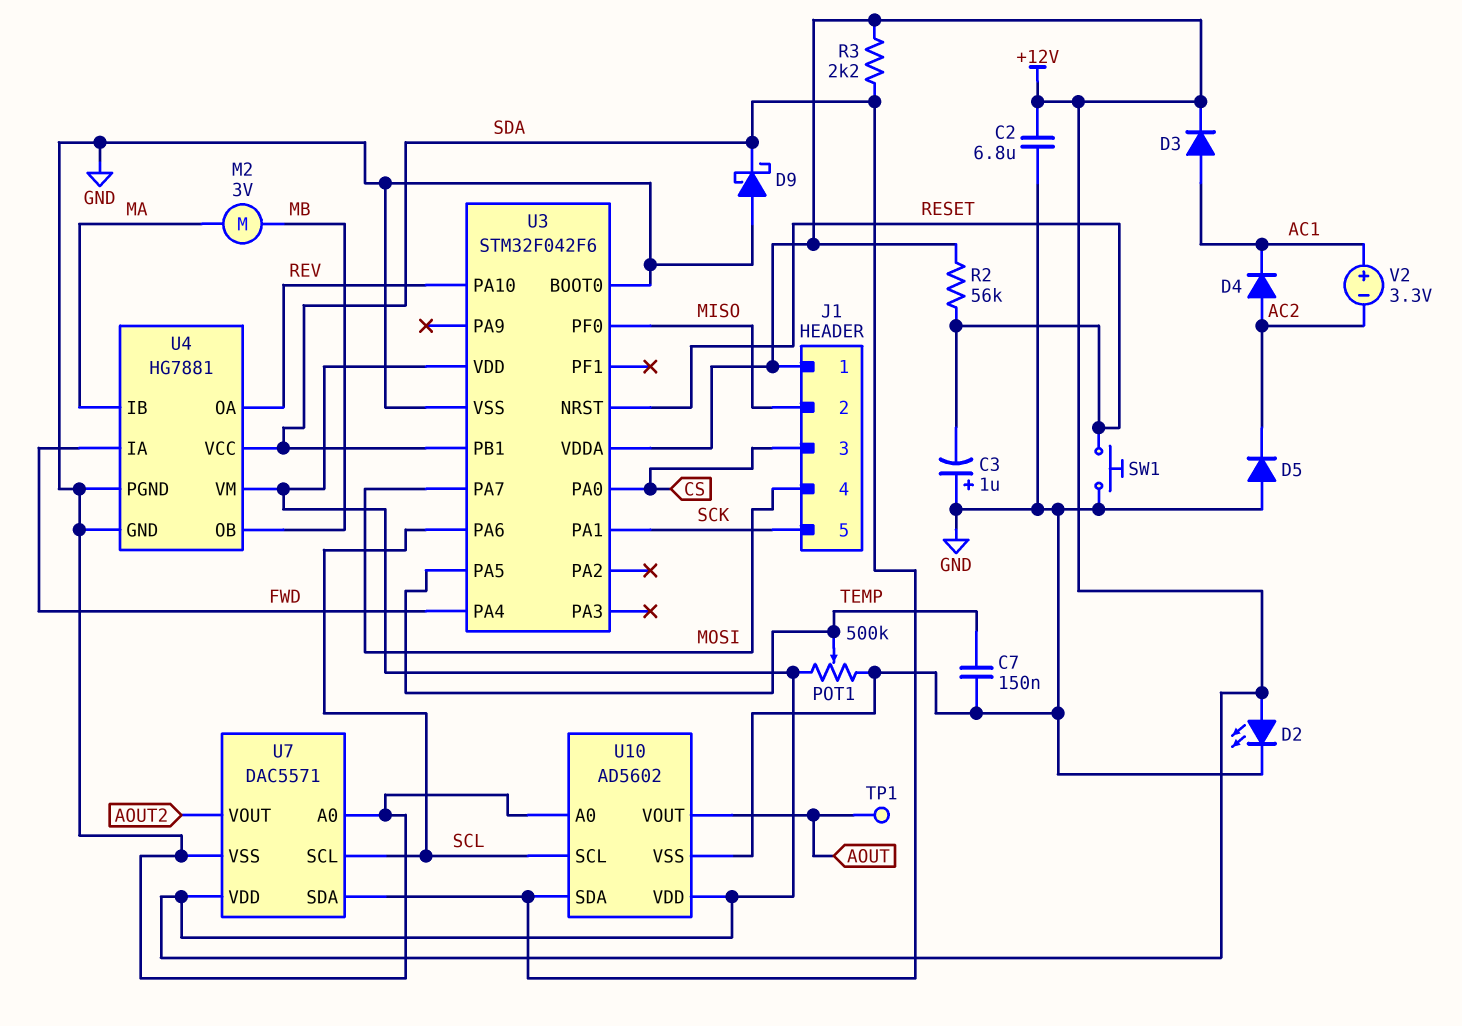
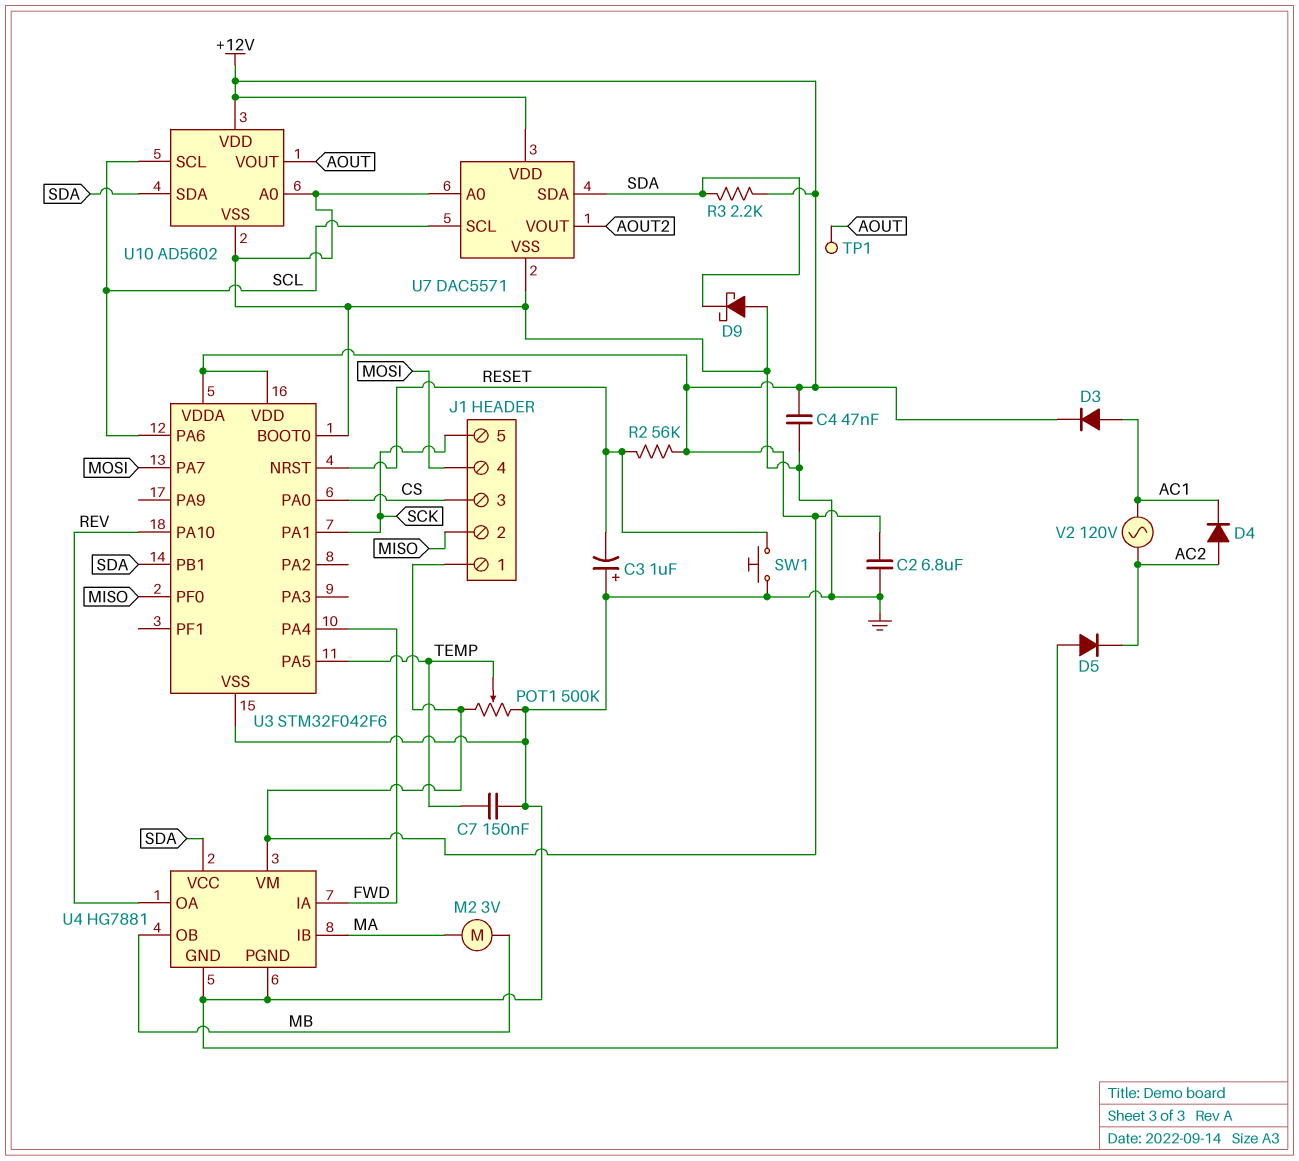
C4: none -> 47nF (+12V, GND)
D2: LED (A +12V, K GND) -> none
V2: 3.3V (plus AC1, minus AC2) -> AC 120V (AC1, AC2)

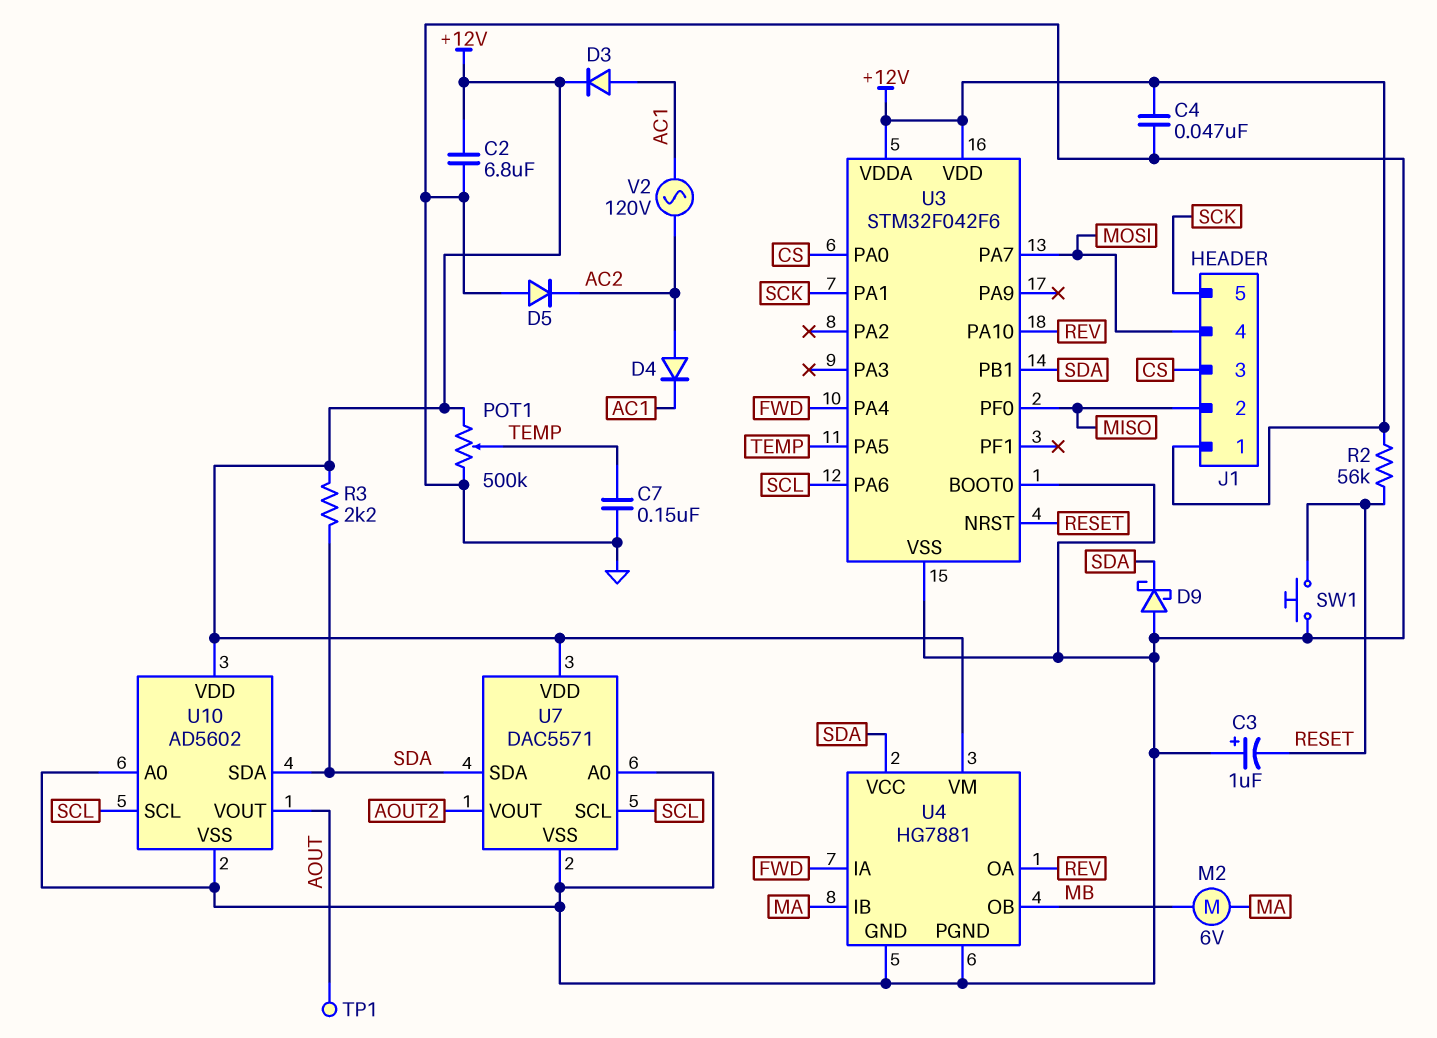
M2: motor 3V (MA, MB) -> motor 6V (MA, MB)

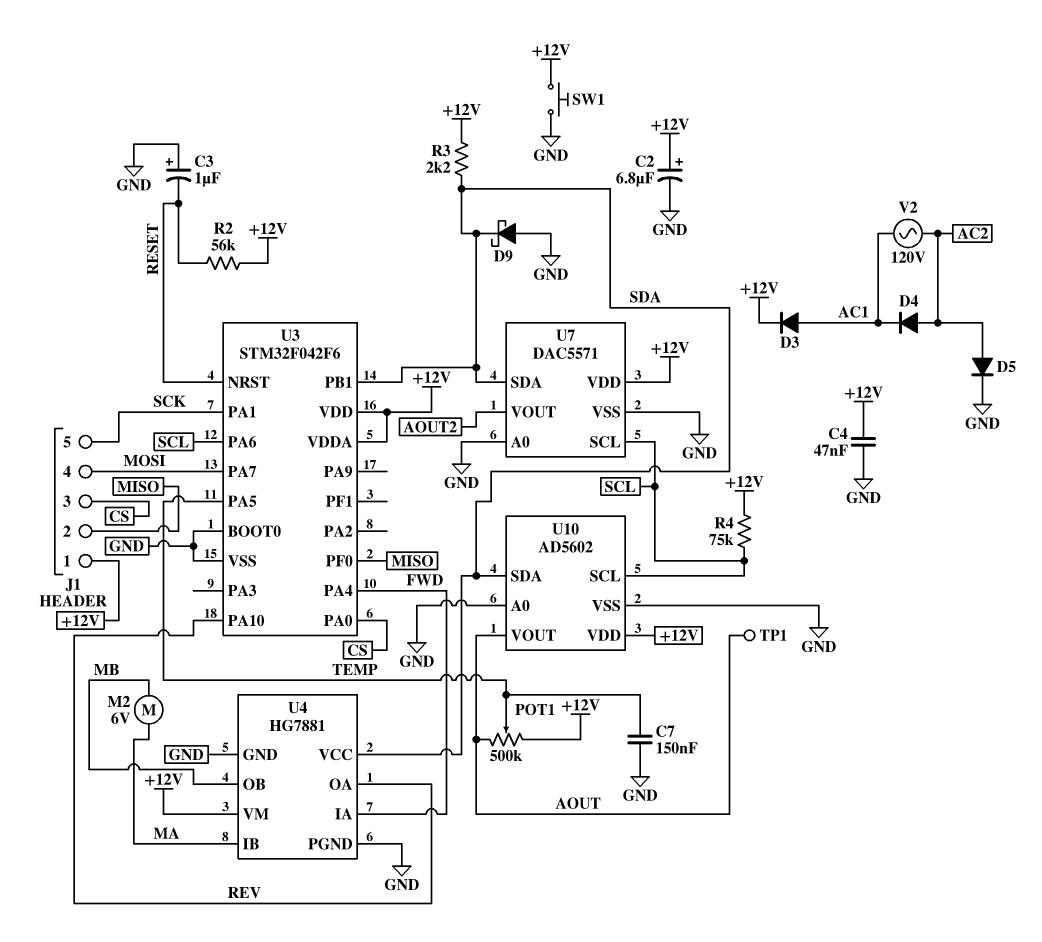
C2: 6.8uF (+12V, GND) -> 6.8uF (plus +12V, minus GND)
D5: diode (A GND, K AC2) -> diode (A AC2, K GND)
POT1: 500k (+12V, GND, wiper TEMP) -> 500k (+12V, AOUT, wiper TEMP)
R4: none -> 75k (+12V, SCL)
SW1: button (GND, RESET) -> button (+12V, GND)

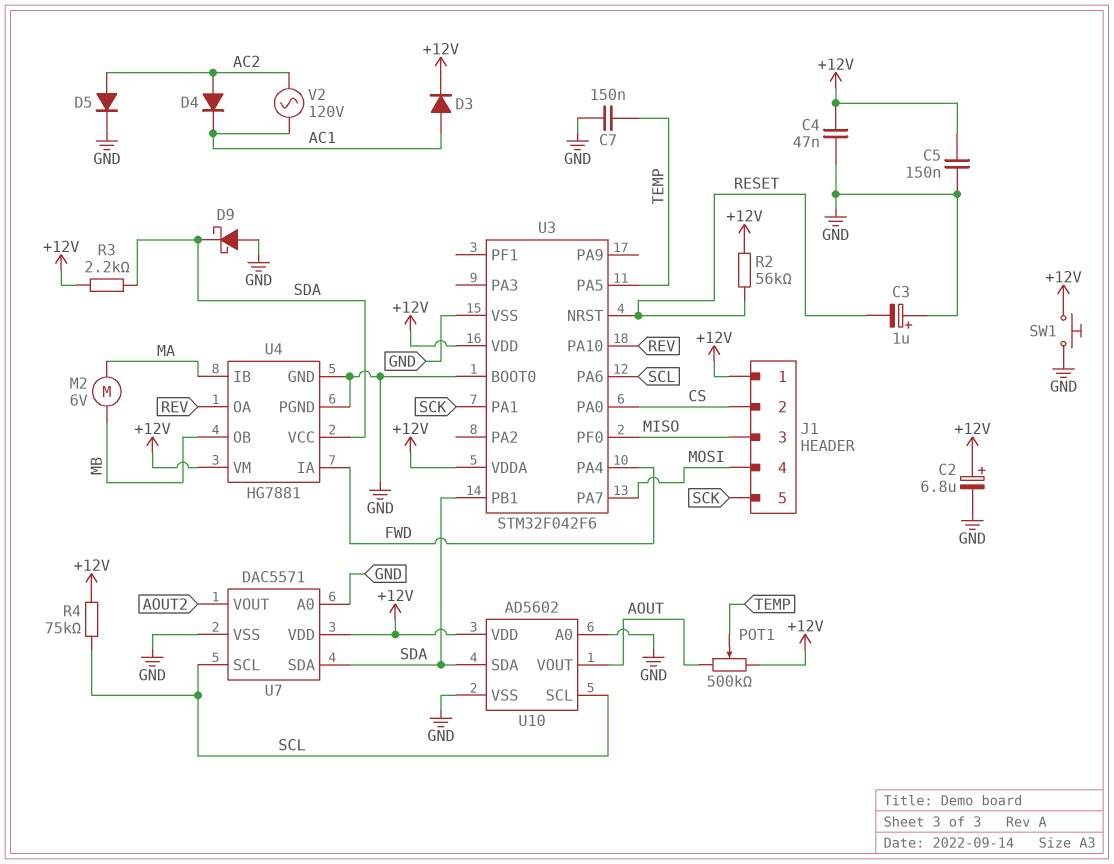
C5: none -> 150nF (+12V, GND)
J1 pin 2: MISO -> CS
J1 pin 3: CS -> MISO
TP1: test point (AOUT) -> none

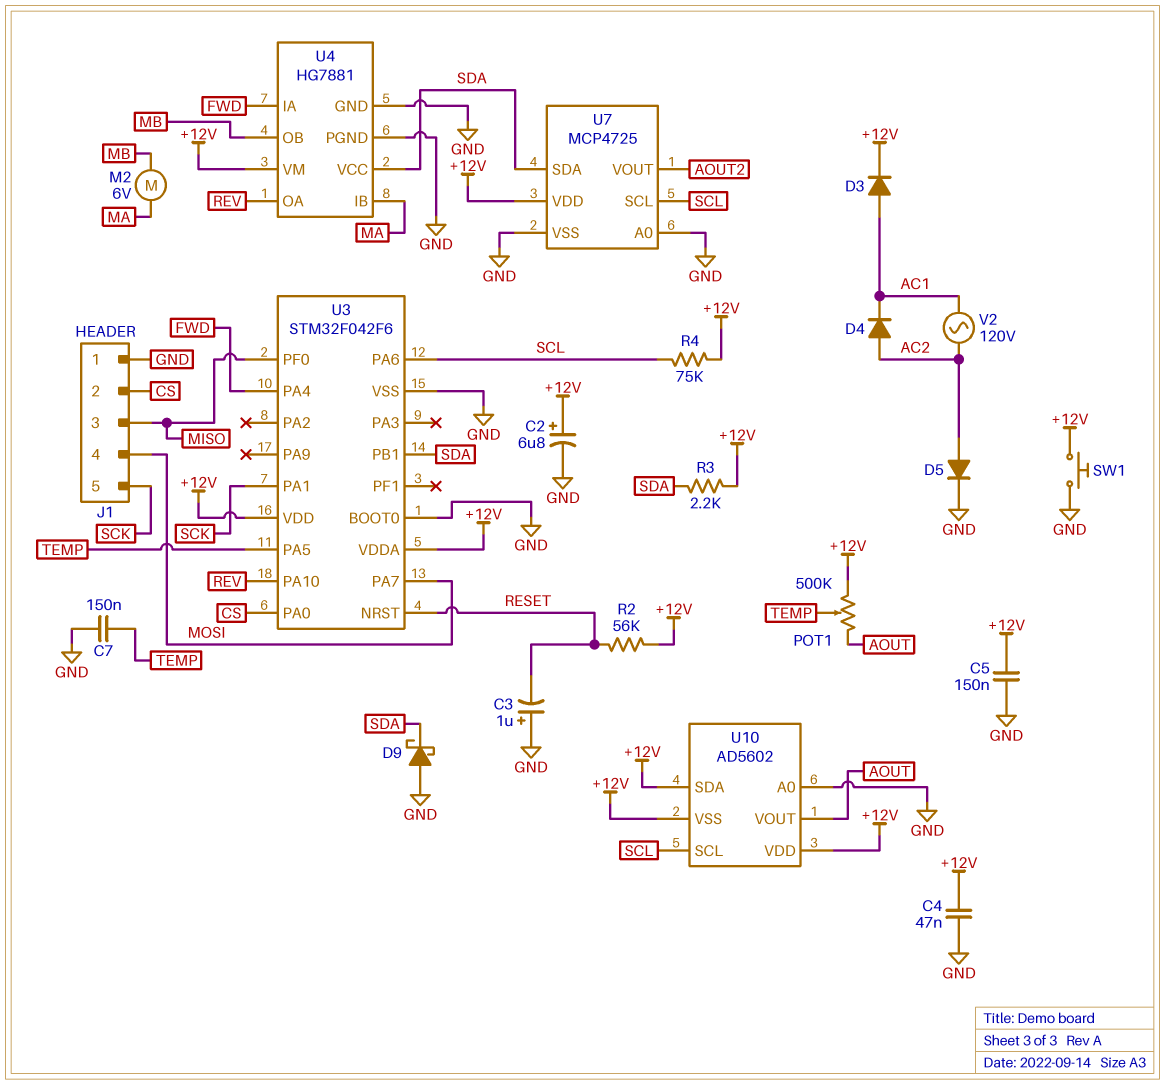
J1 pin 1: +12V -> GND
U7: DAC5571 -> MCP4725
U10 pin SDA: SDA -> +12V
U10 pin VSS: GND -> +12V

